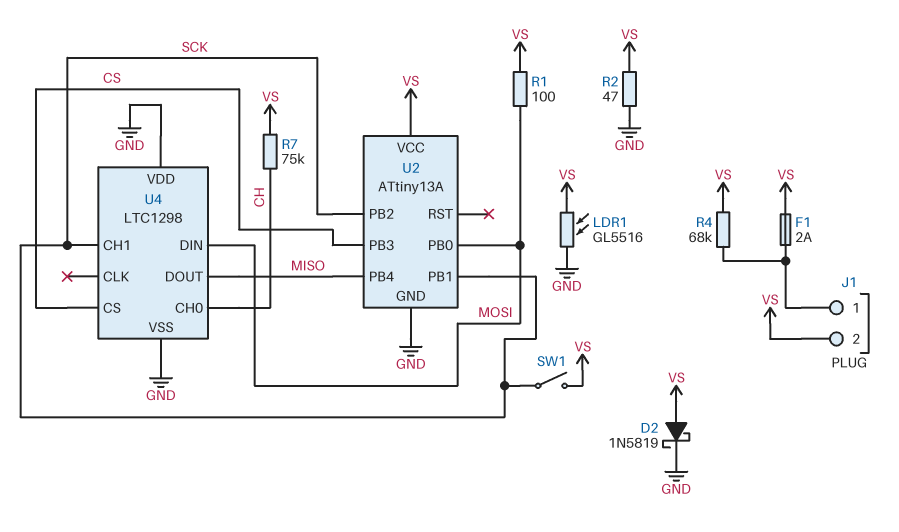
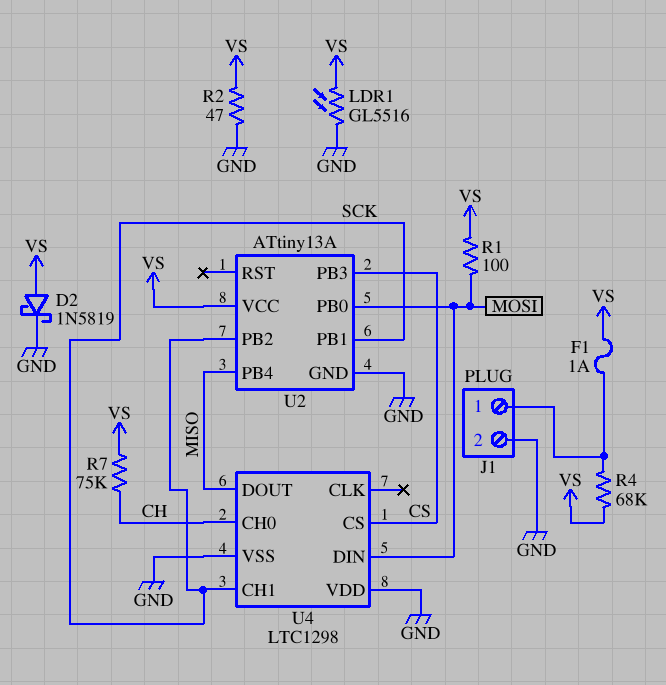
F1: 2A (J1/1, VS) -> 1A (J1/1, VS)
J1 pin 2: VS -> GND
SW1: switch (SCK, VS) -> none

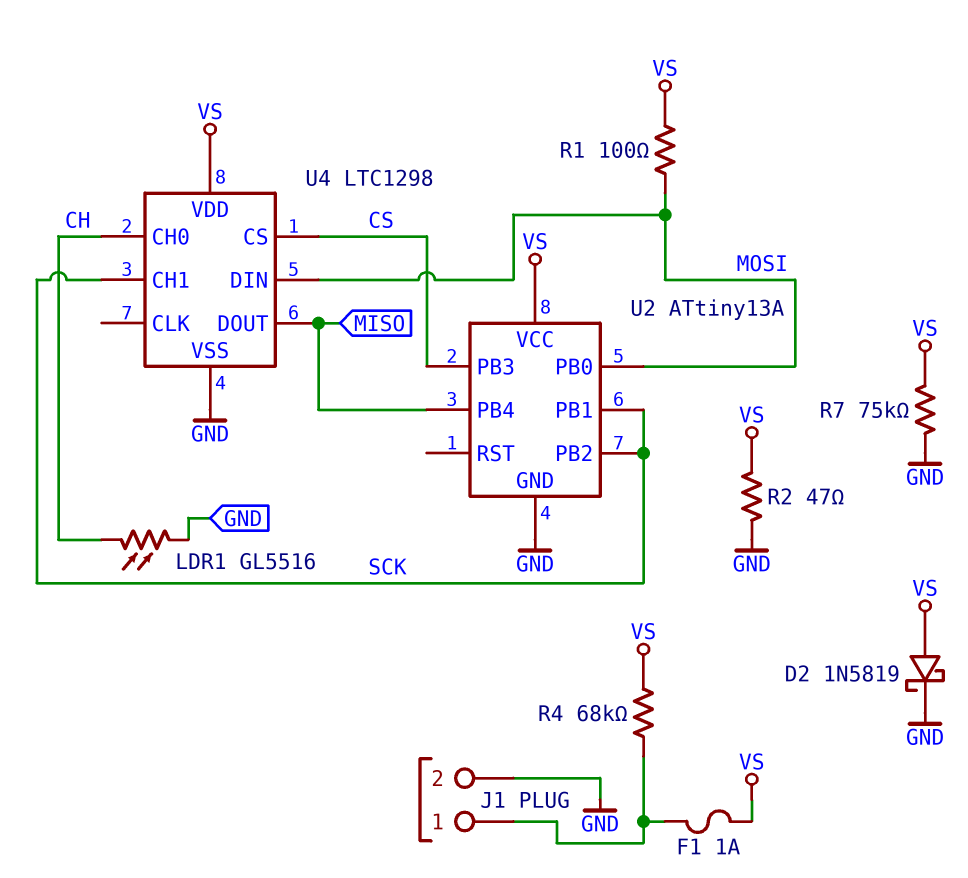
LDR1: GL5516 (GND, VS) -> GL5516 (CH, GND)
R7: 75k (CH, VS) -> 75k (GND, VS)
U4 pin VDD: GND -> VS

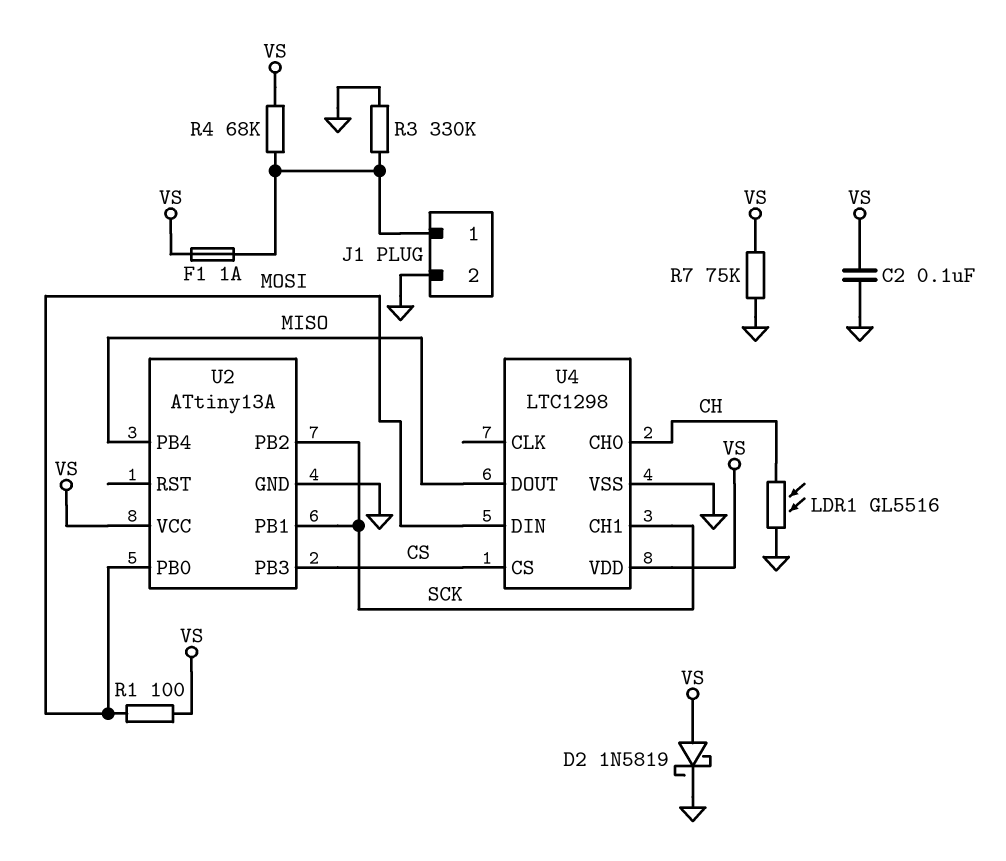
C2: none -> 100nF (GND, VS)
R2: 47 (GND, VS) -> none
R3: none -> 330k (GND, J1/1)

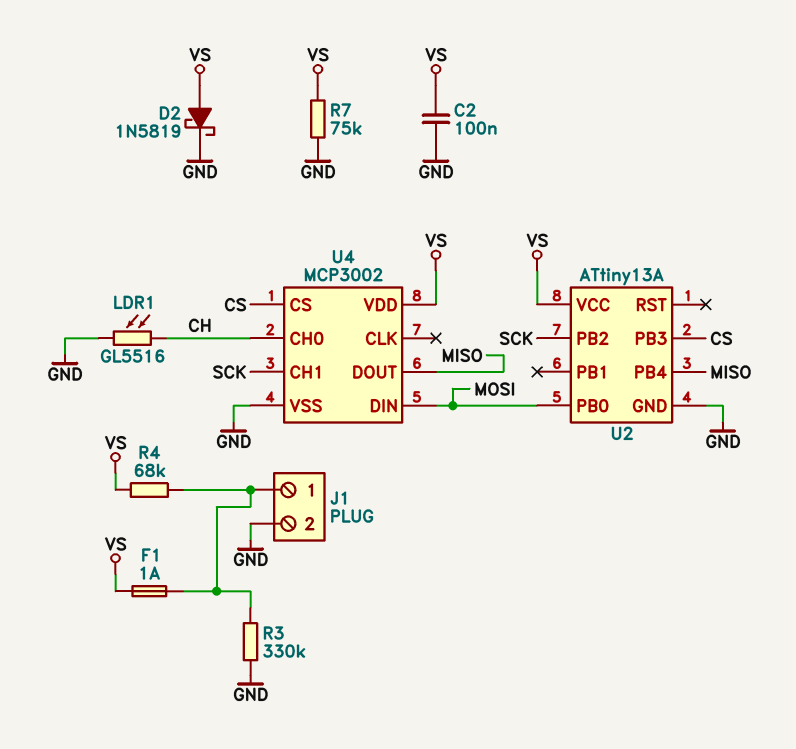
R1: 100 (MOSI, VS) -> none
U2 pin PB1: SCK -> none
U4: LTC1298 -> MCP3002

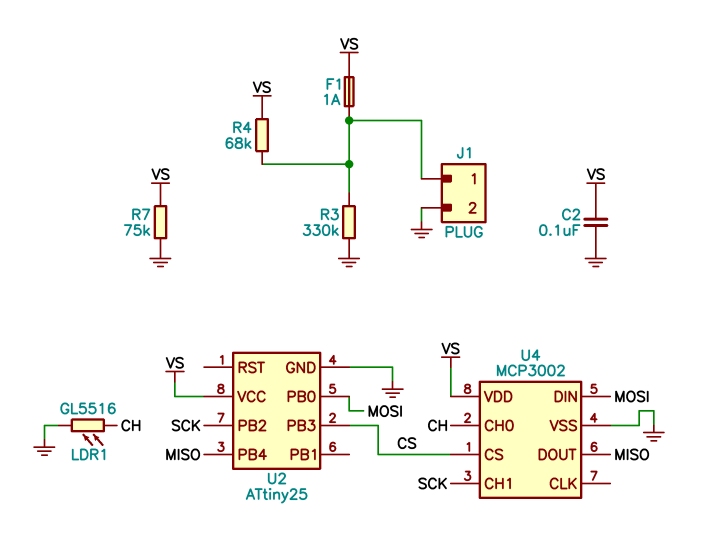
D2: schottky 1N5819 (A VS, K GND) -> none
U2: ATtiny13A -> ATtiny25

